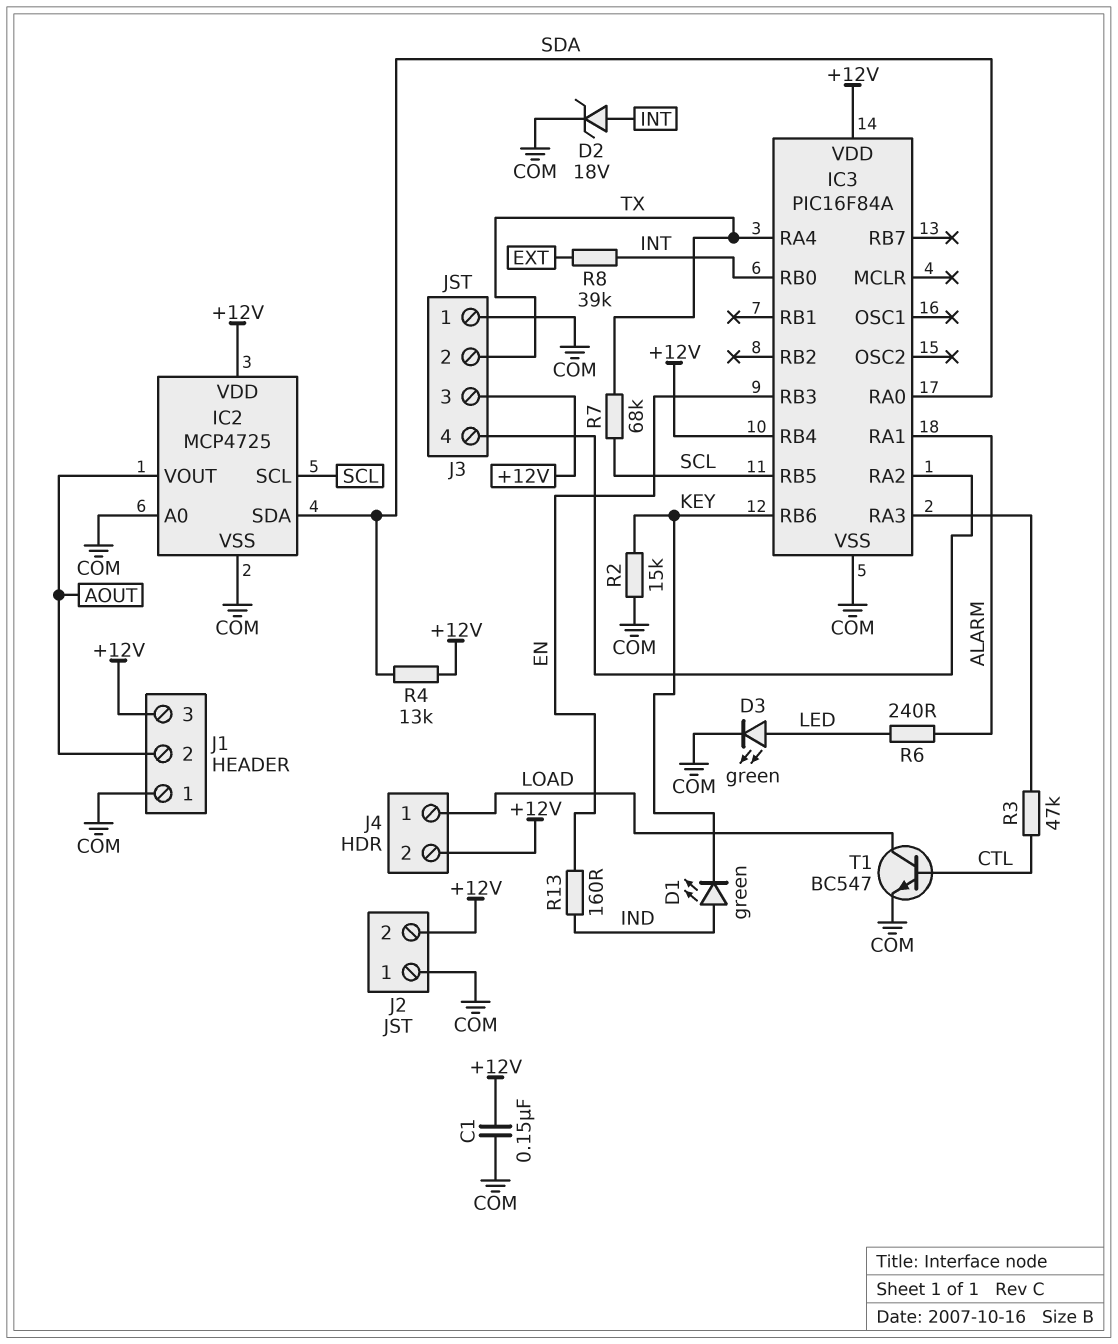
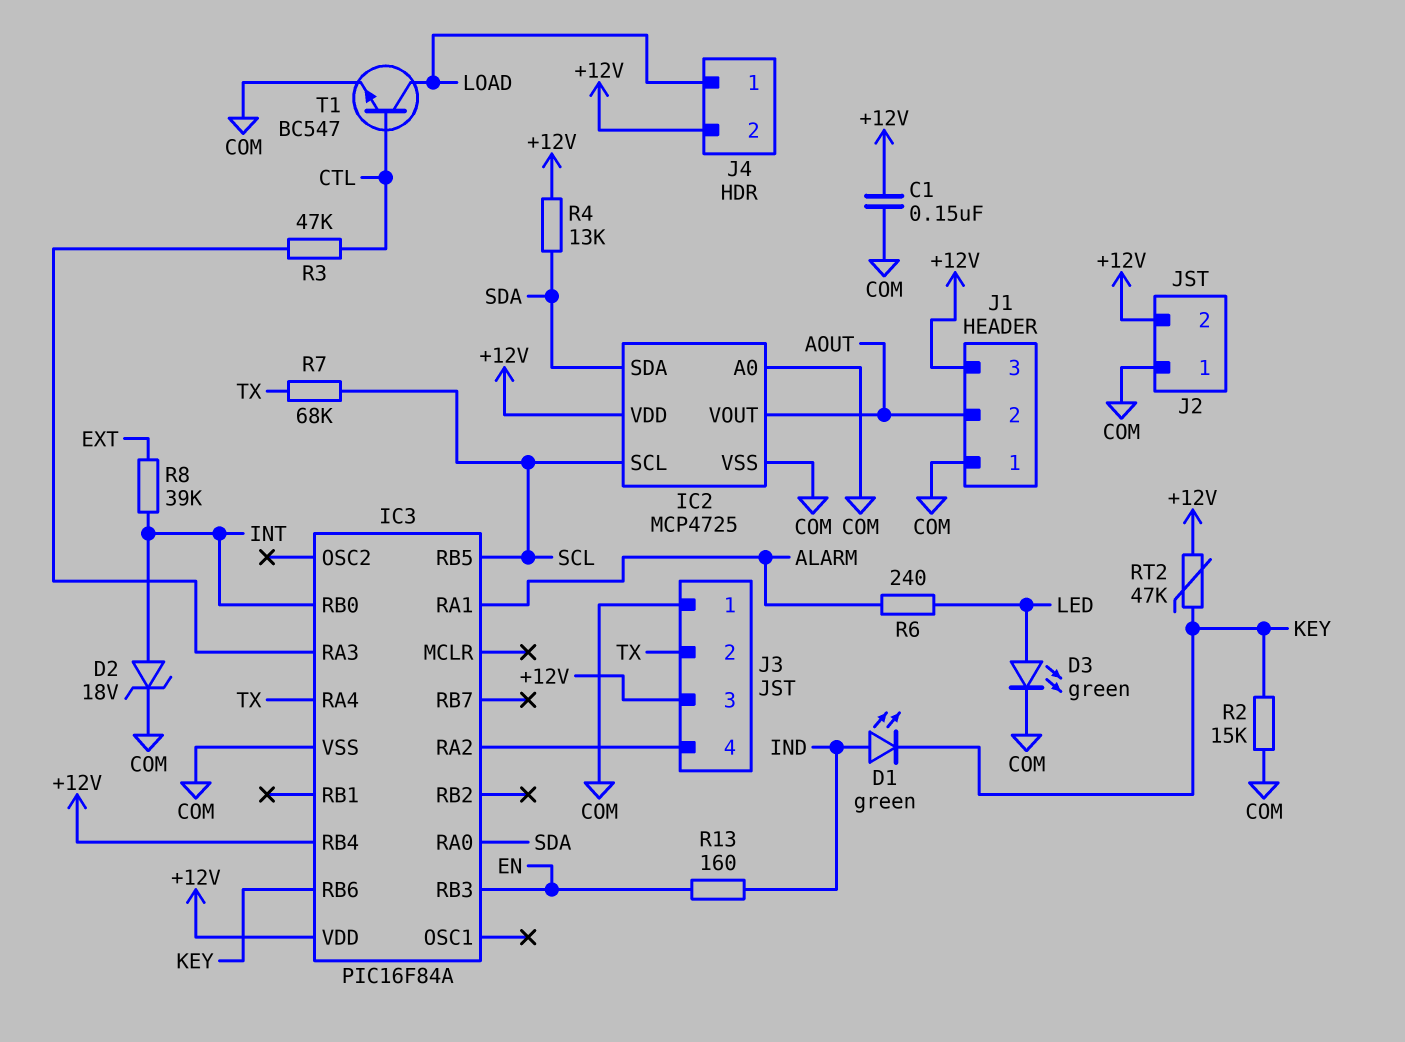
RT2: none -> 47k (+12V, KEY)

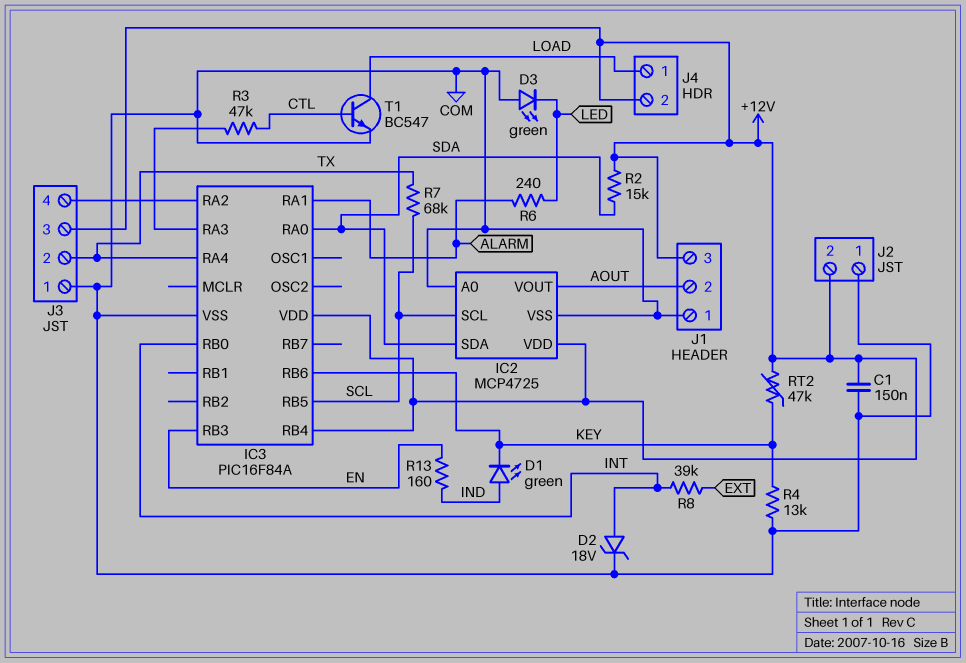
D3: LED green (A LED, K COM) -> LED green (A COM, K LED)
R2: 15k (COM, KEY) -> 15k (+12V, SDA)
R4: 13k (+12V, SDA) -> 13k (COM, KEY)

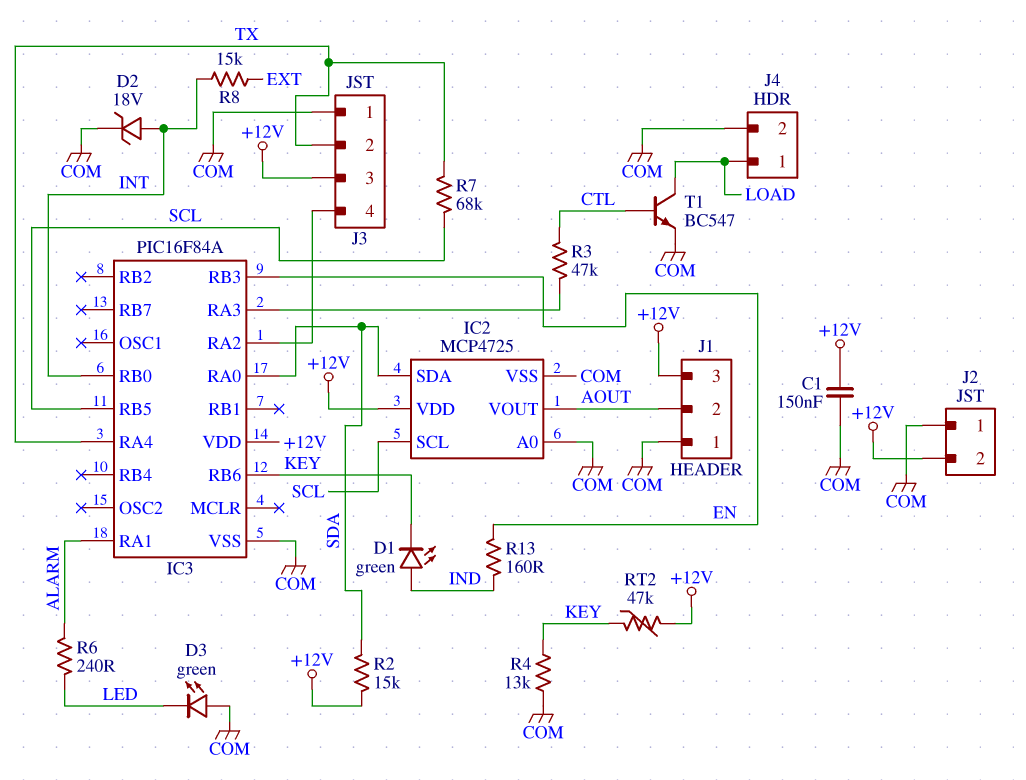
IC3 pin RB4: +12V -> none
J4 pin 2: +12V -> COM
R8: 39k (EXT, INT) -> 15k (EXT, INT)

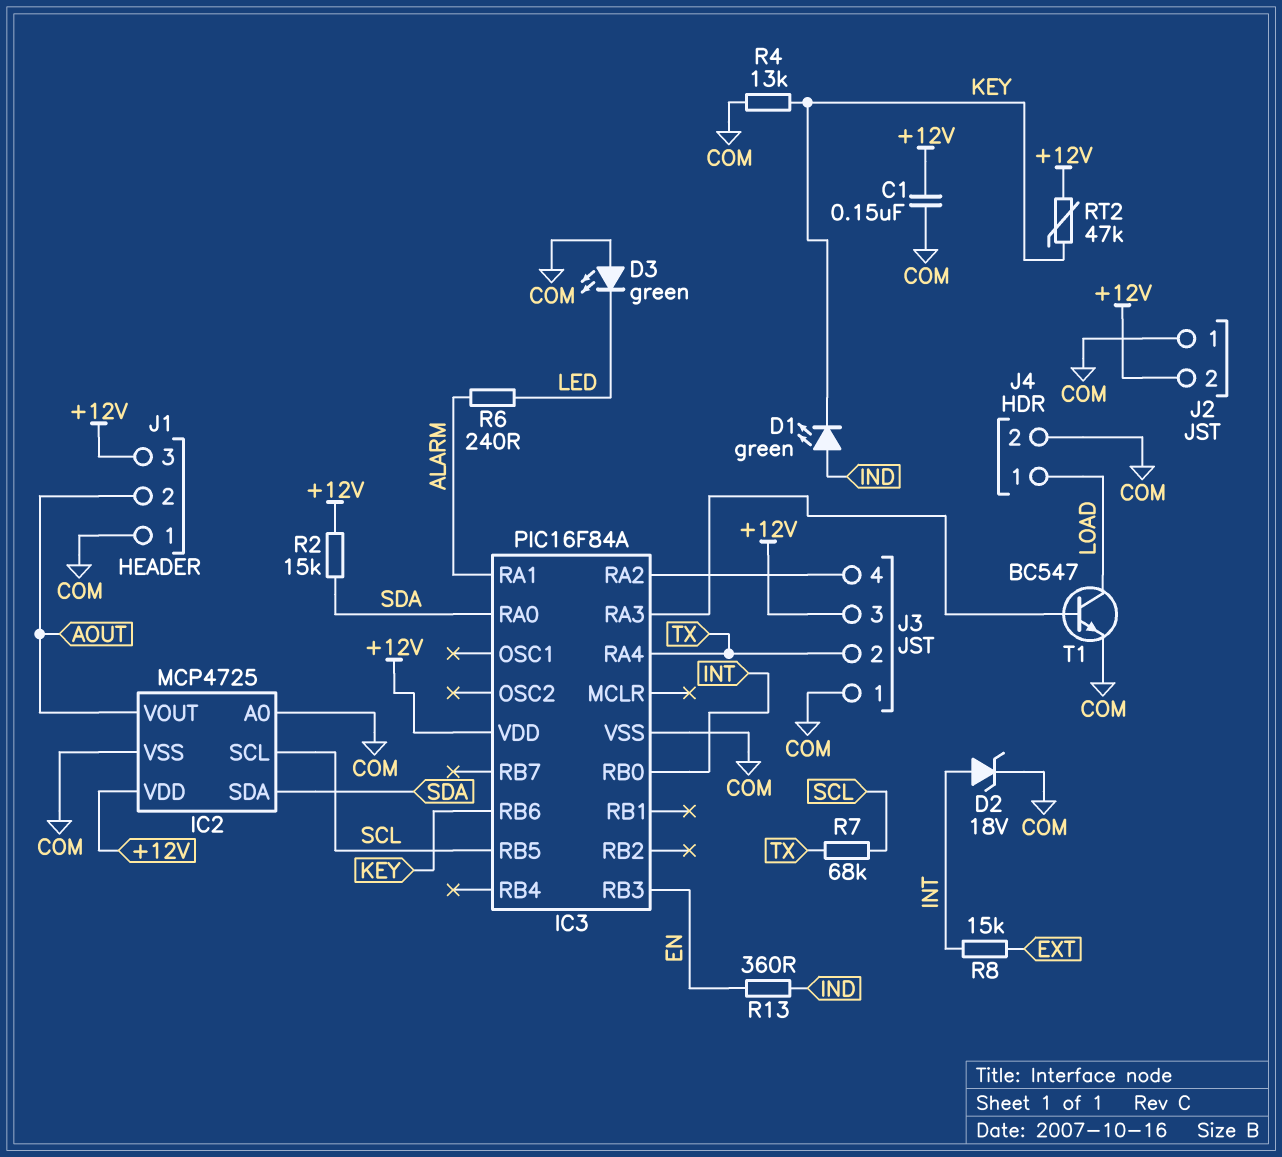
R3: 47k (CTL, IC3/RA3) -> none
R13: 160 (EN, IND) -> 360 (EN, IND)
T1: NPN BC547 (B CTL, C LOAD, E COM) -> NPN BC547 (B IC3/RA3, C LOAD, E COM)

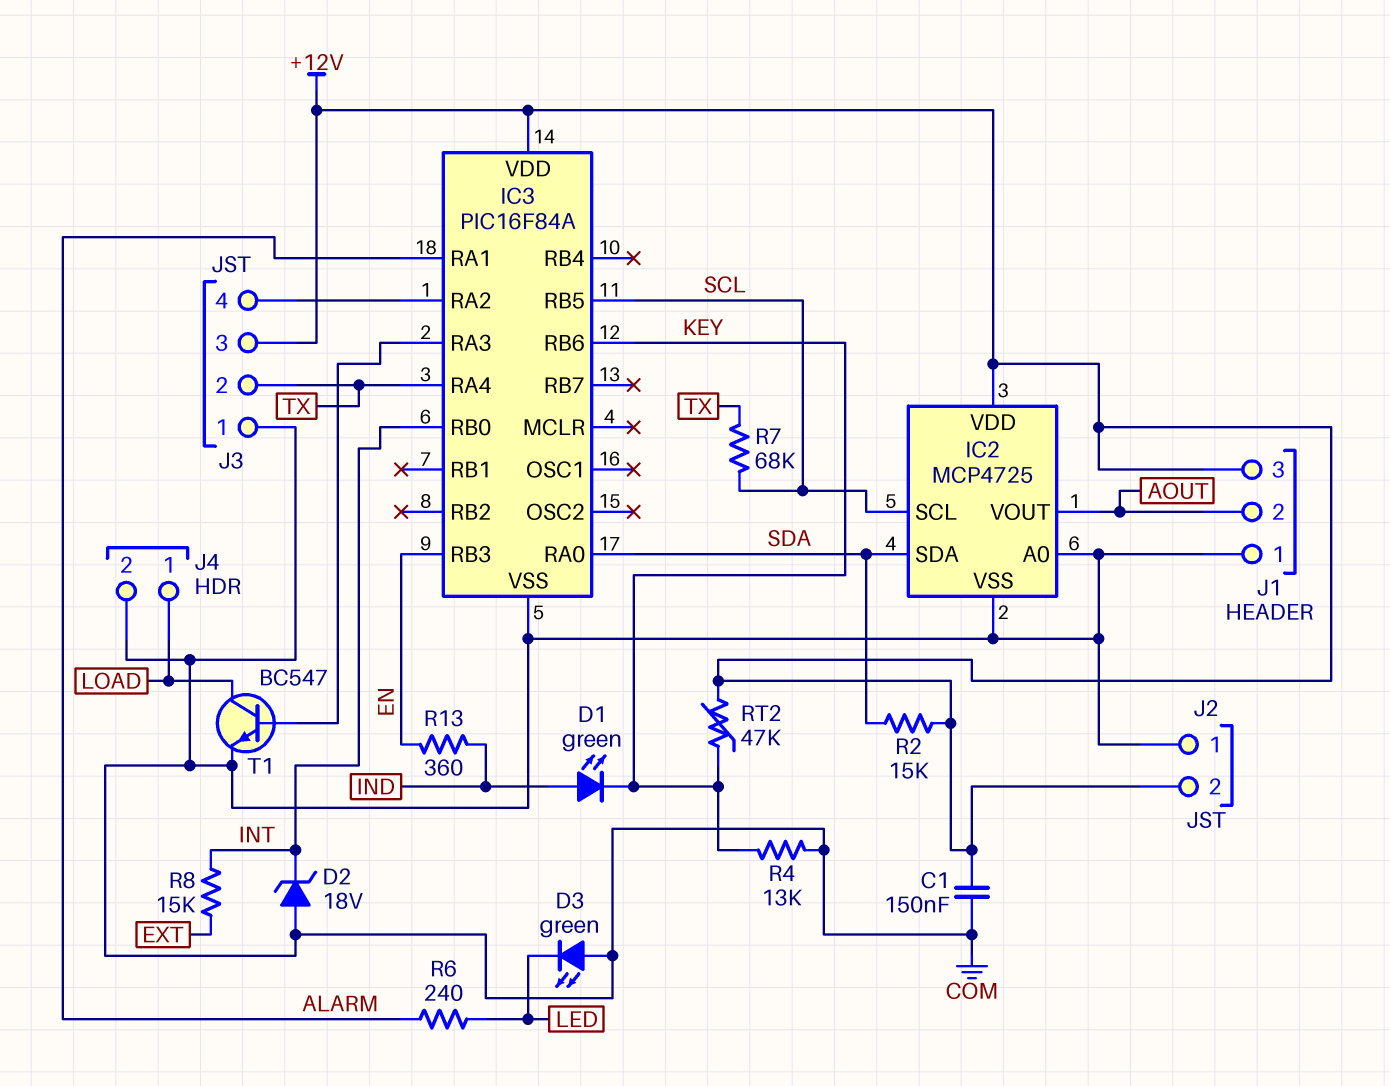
D2: zener 18V (A INT, K COM) -> zener 18V (A COM, K INT)

